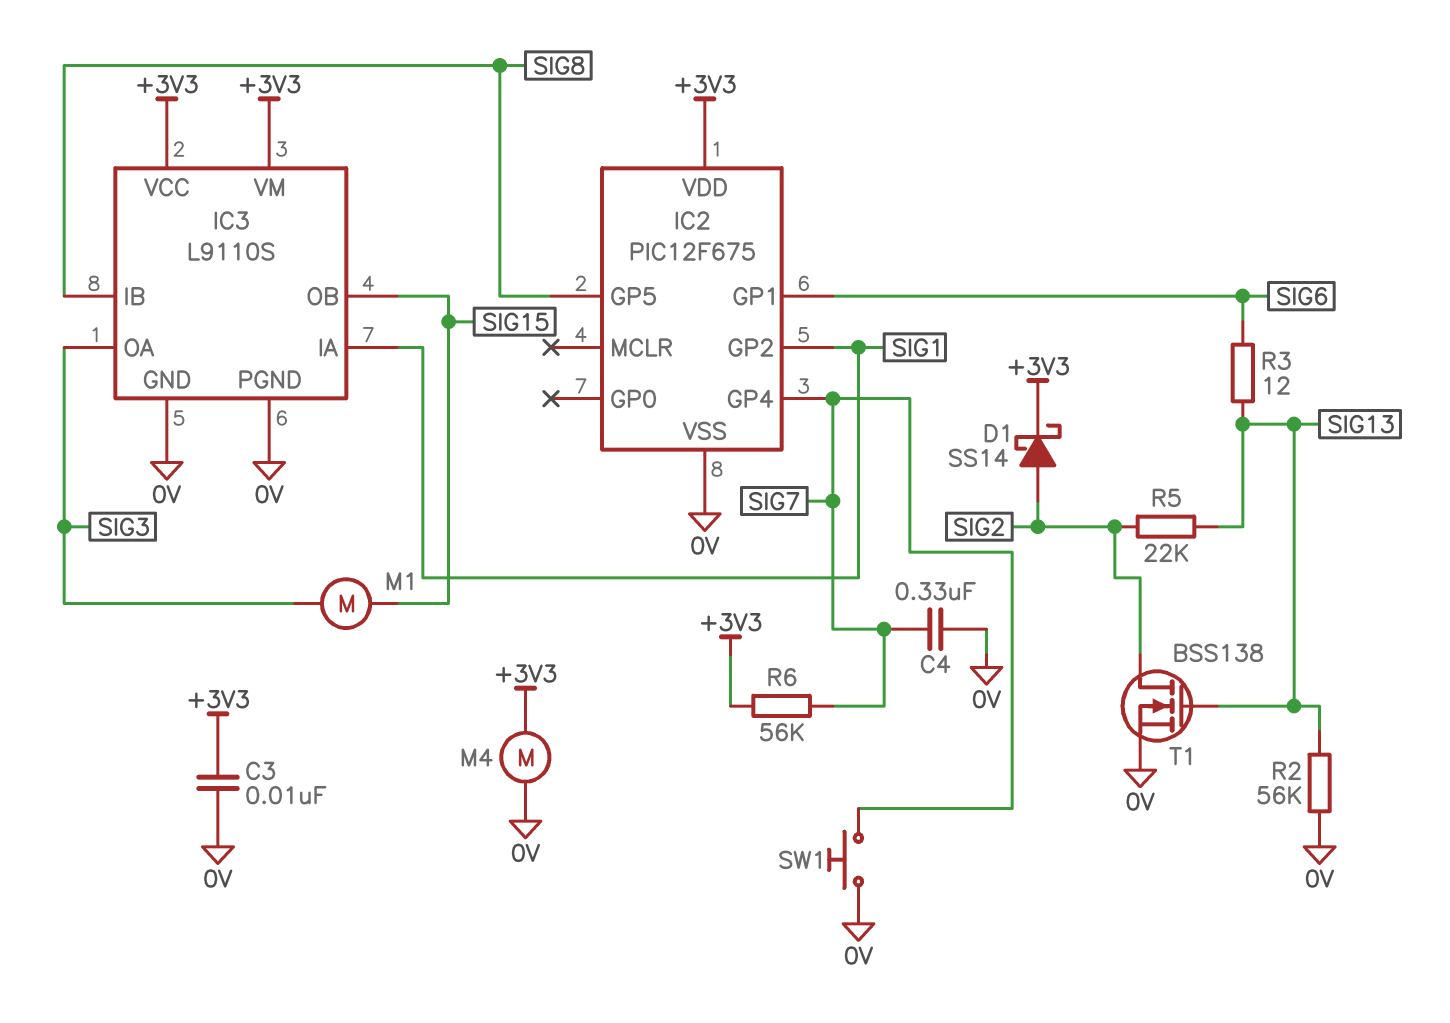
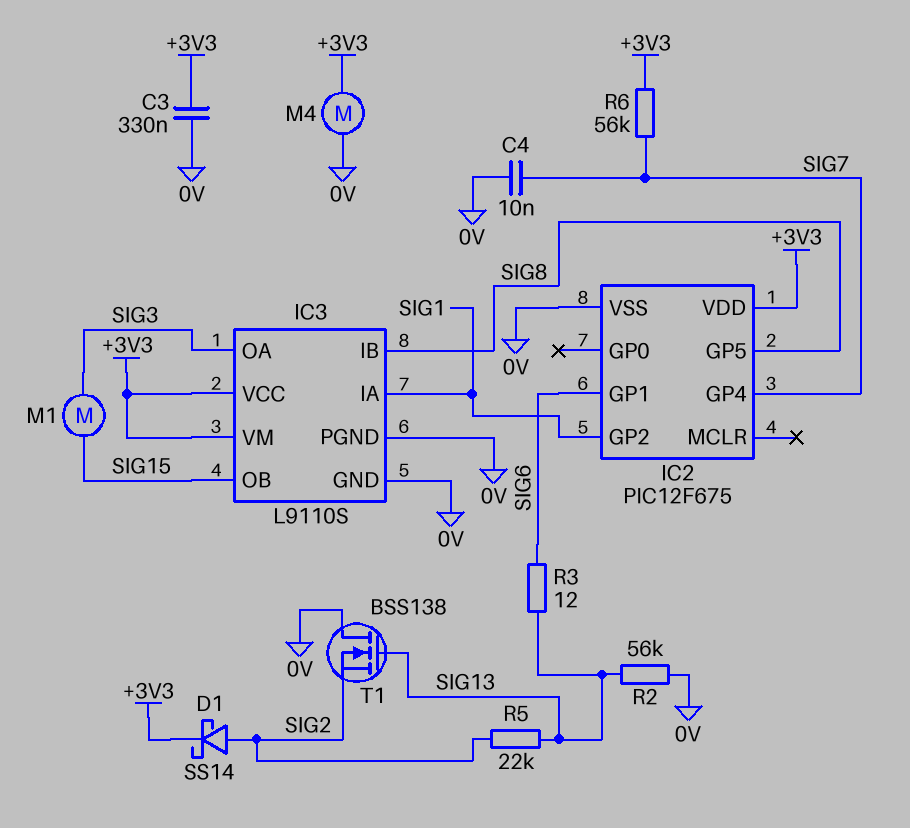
C3: 10nF (+3V3, 0V) -> 330nF (+3V3, 0V)
C4: 330nF (0V, SIG7) -> 10nF (0V, SIG7)
SW1: button (0V, SIG7) -> none
T1: NMOS BSS138 (G SIG13, D SIG2, S 0V) -> NMOS BSS138 (G SIG13, D 0V, S SIG2)

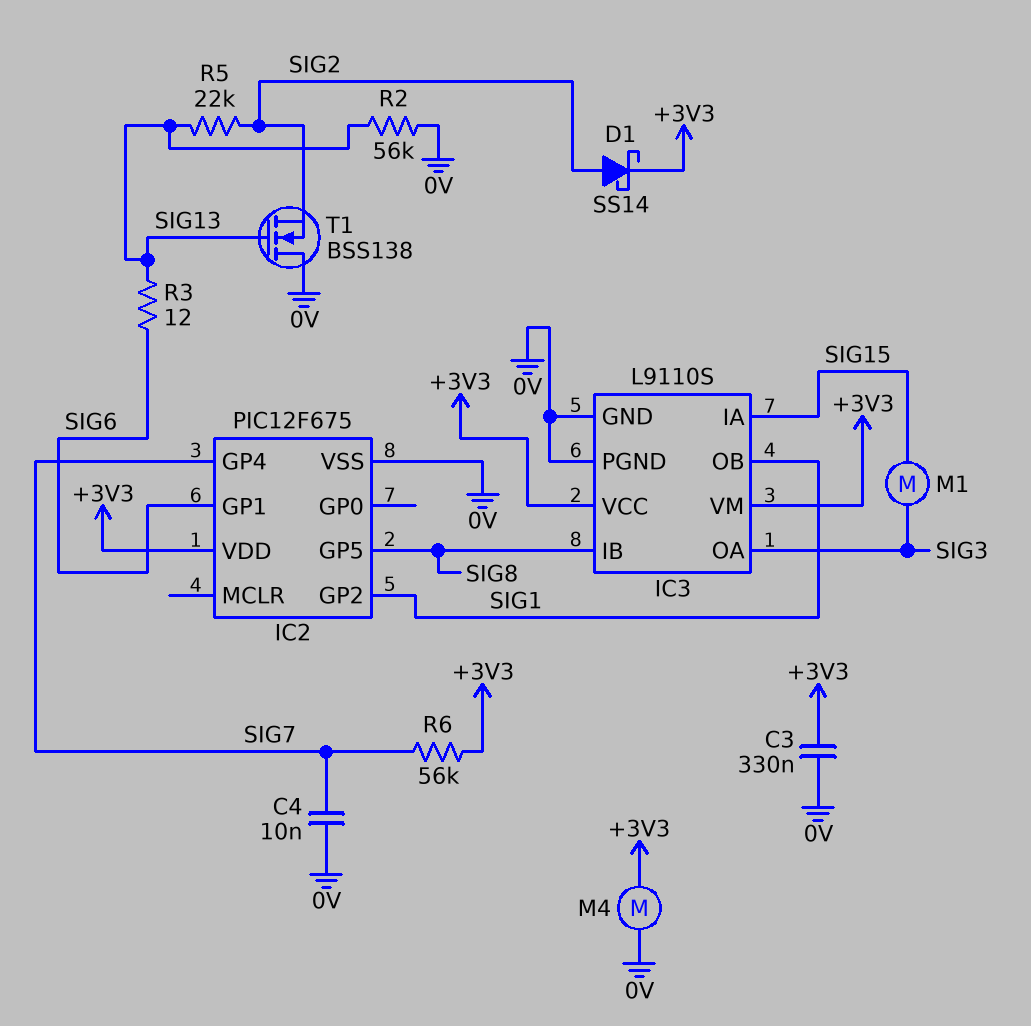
IC3 pin IA: SIG1 -> SIG15
IC3 pin OB: SIG15 -> SIG1

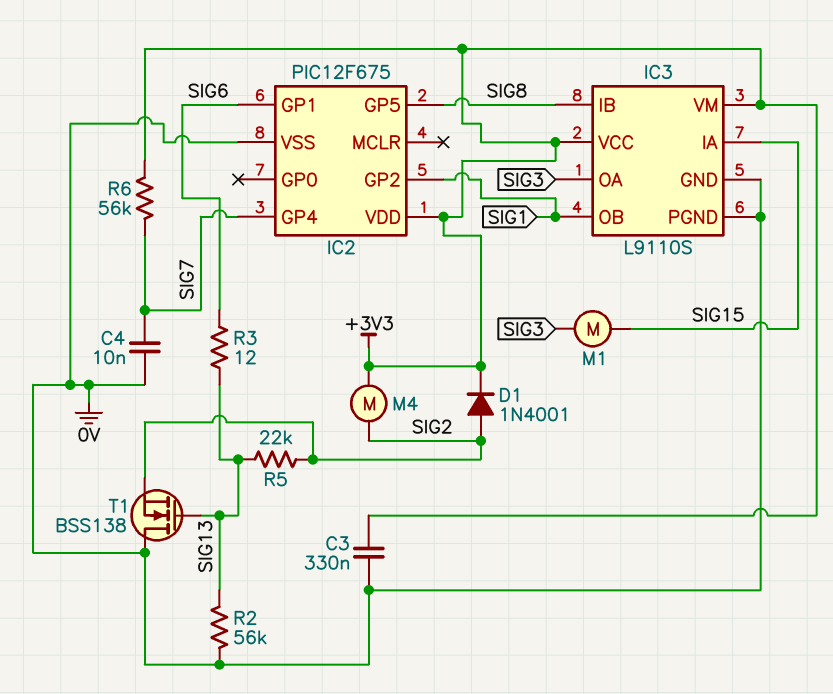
D1: schottky SS14 (A SIG2, K +3V3) -> diode 1N4001 (A SIG2, K +3V3)
M4: motor (+3V3, 0V) -> motor (+3V3, SIG2)

